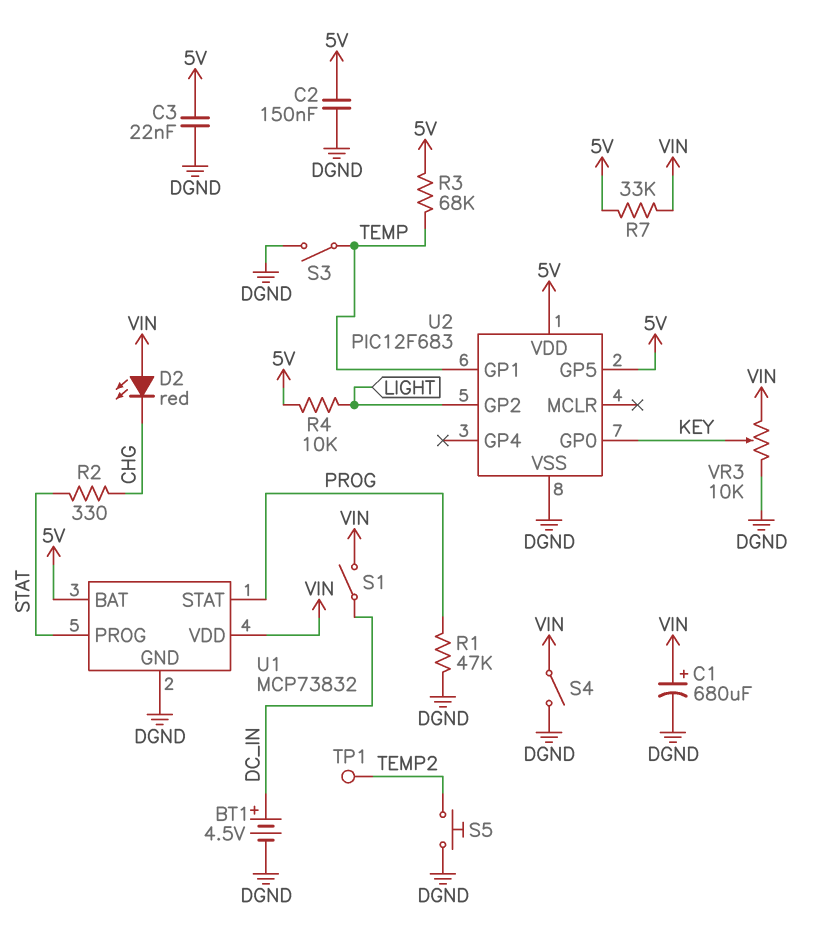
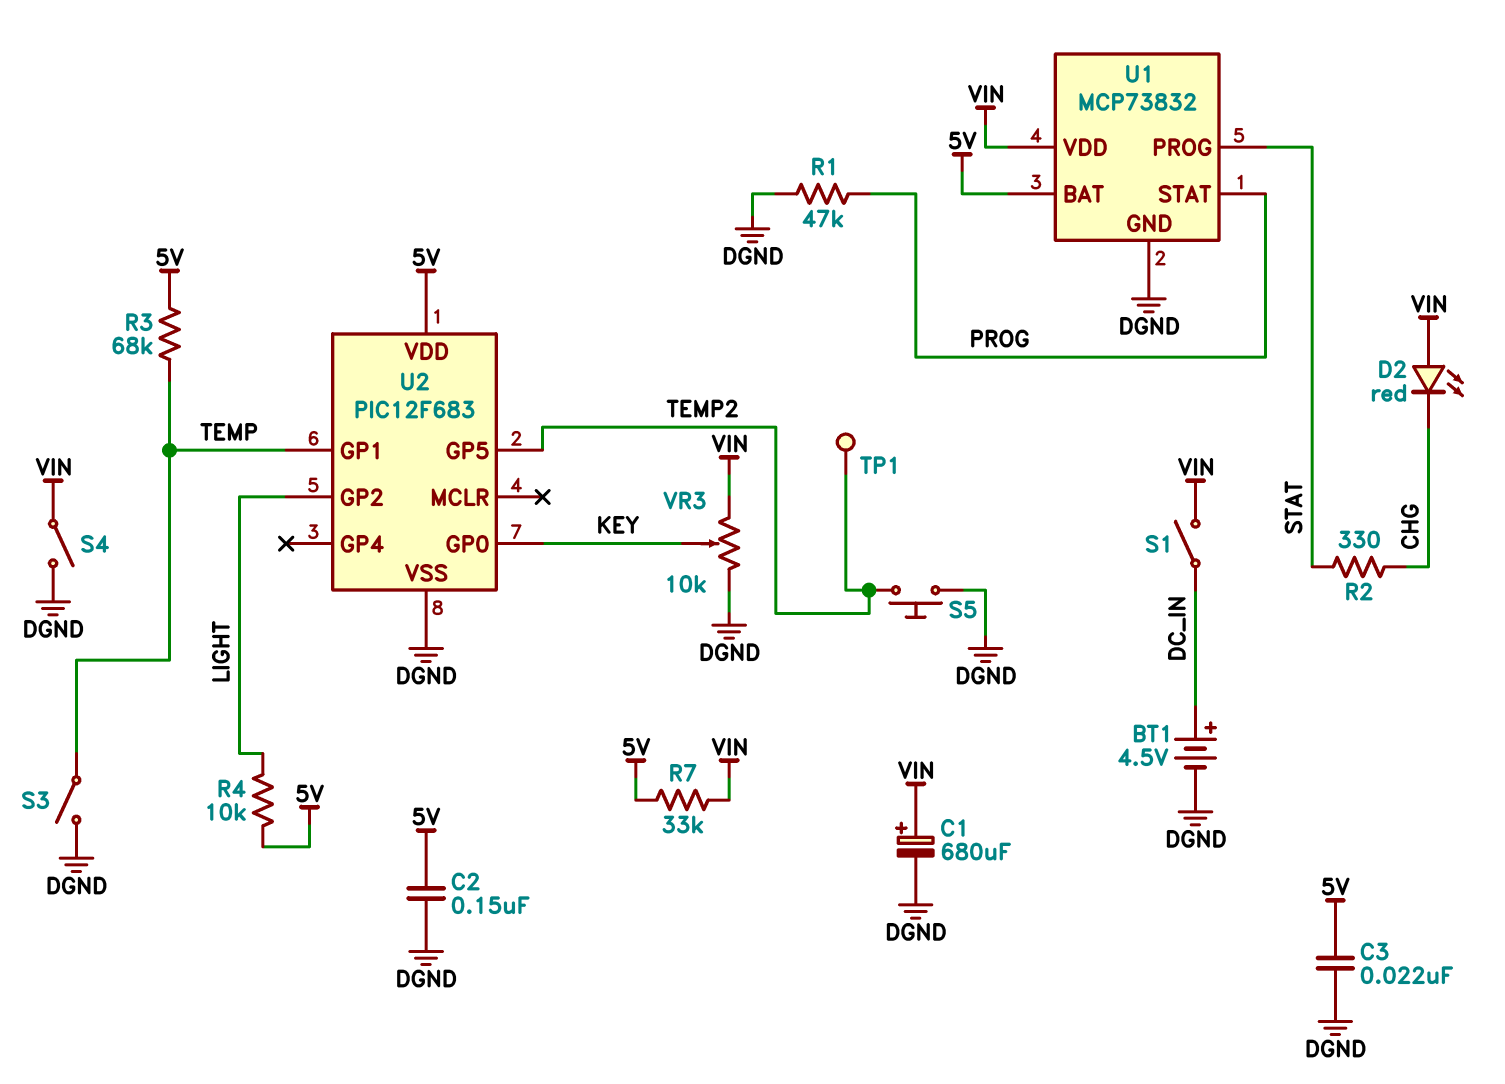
U2 pin GP5: 5V -> TEMP2

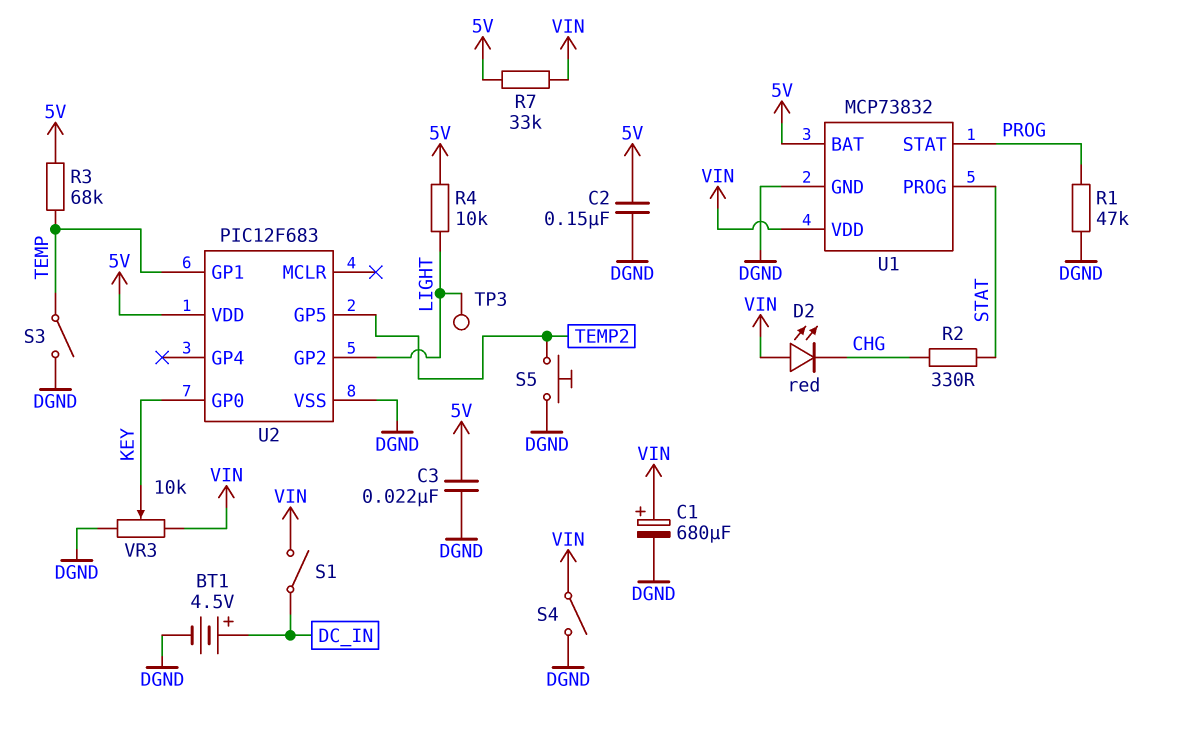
TP1: test point (TEMP2) -> none
TP3: none -> test point (LIGHT)

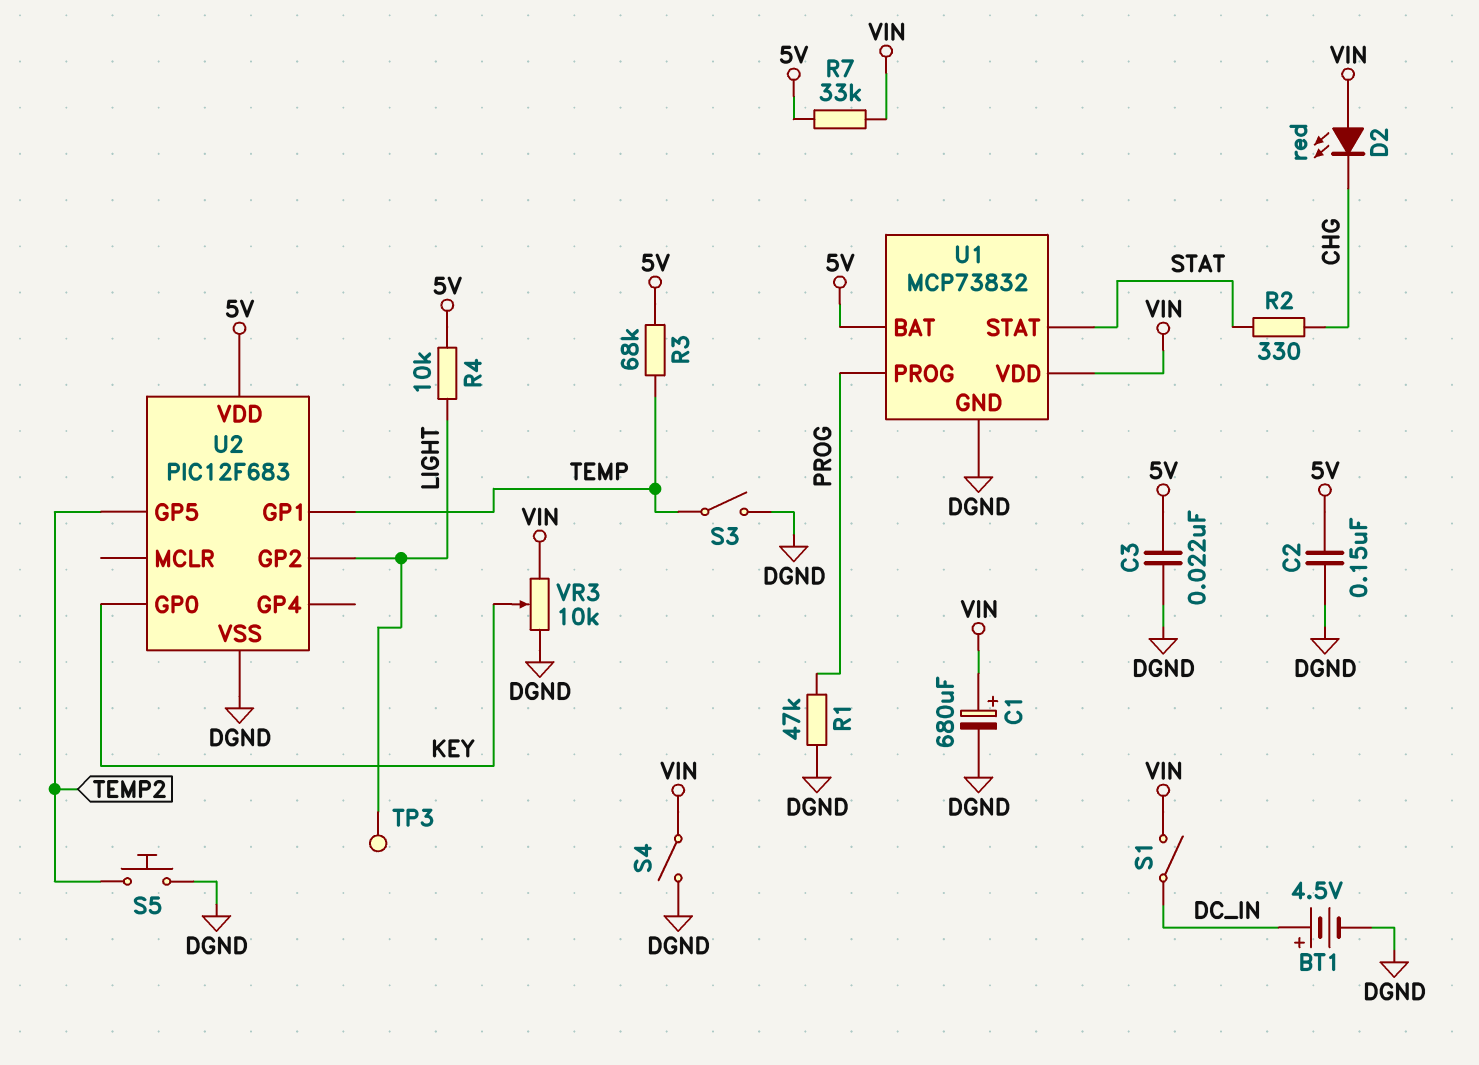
U1 pin PROG: STAT -> PROG
U1 pin STAT: PROG -> STAT

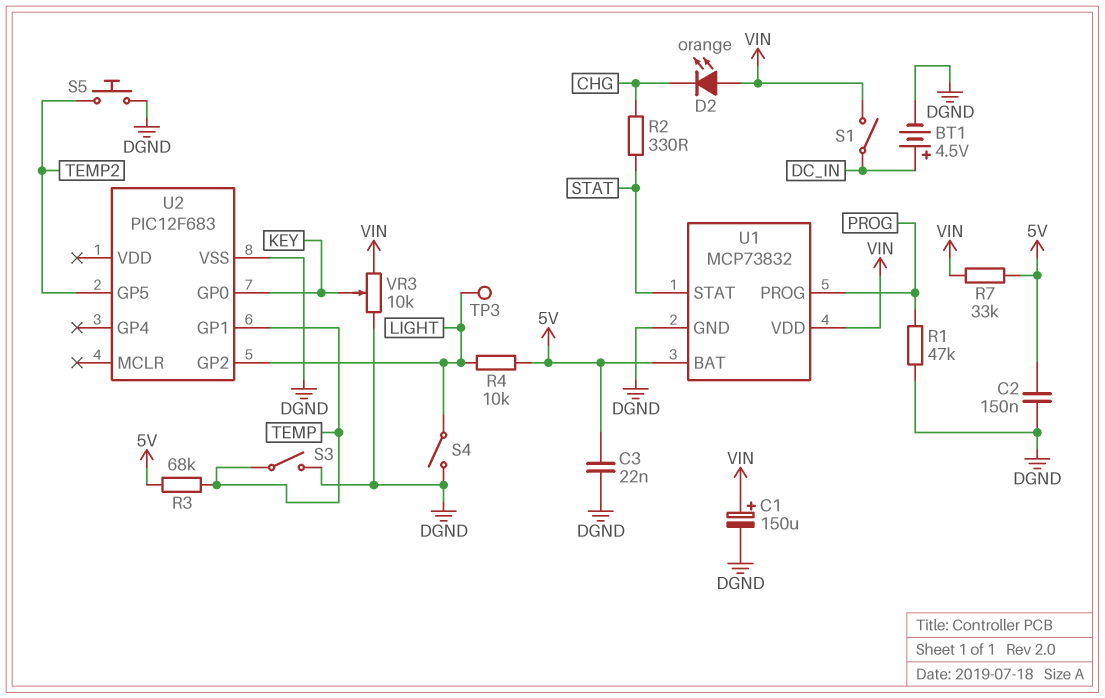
C1: 680uF (plus VIN, minus DGND) -> 150uF (plus VIN, minus DGND)
D2: LED red (A VIN, K CHG) -> LED orange (A VIN, K CHG)
S4: switch (DGND, VIN) -> switch (DGND, LIGHT)
U2 pin VDD: 5V -> none

